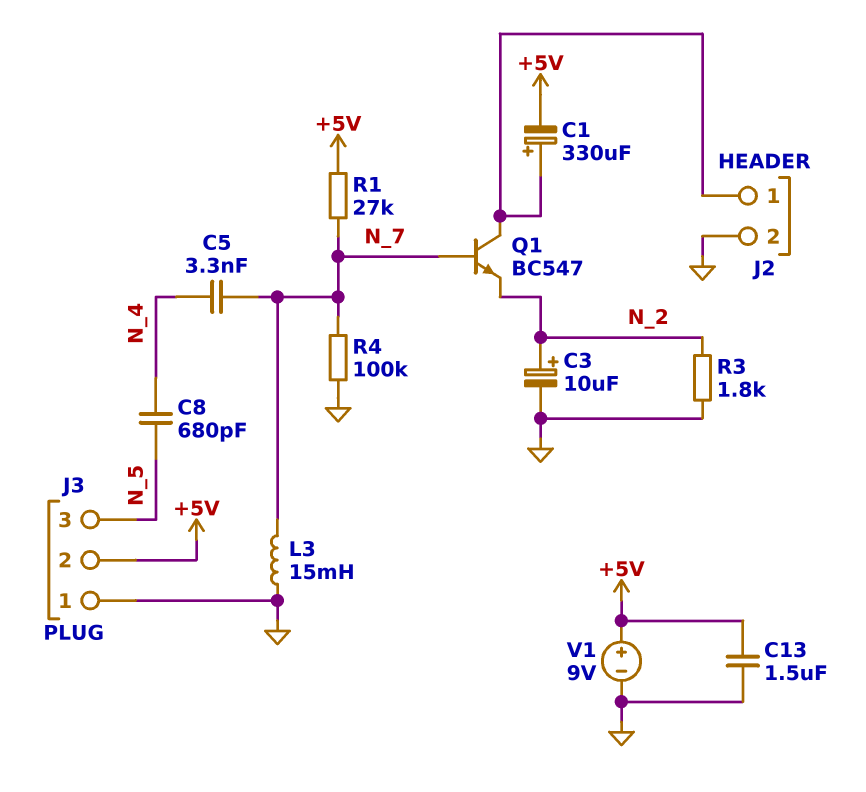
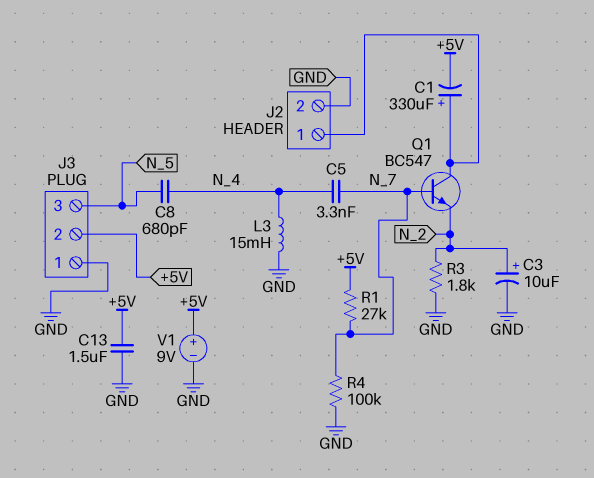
L3: 15mH (GND, N_7) -> 15mH (GND, N_4)

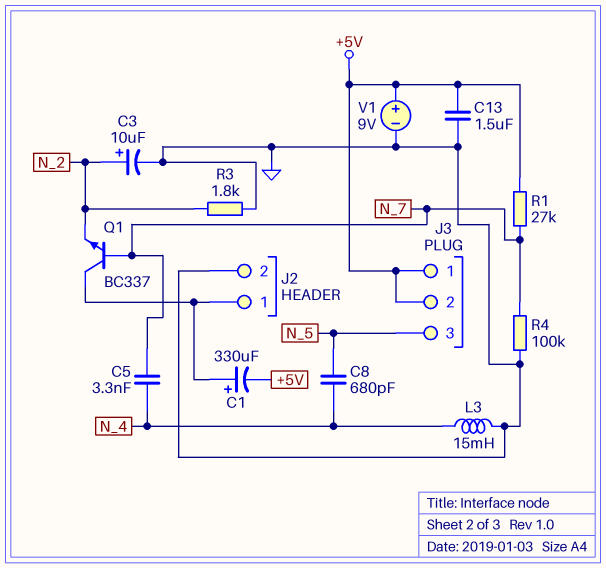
J3 pin 1: GND -> +5V
Q1: NPN BC547 (B N_7, C J2/1, E N_2) -> NPN BC337 (B N_7, C J2/1, E N_2)

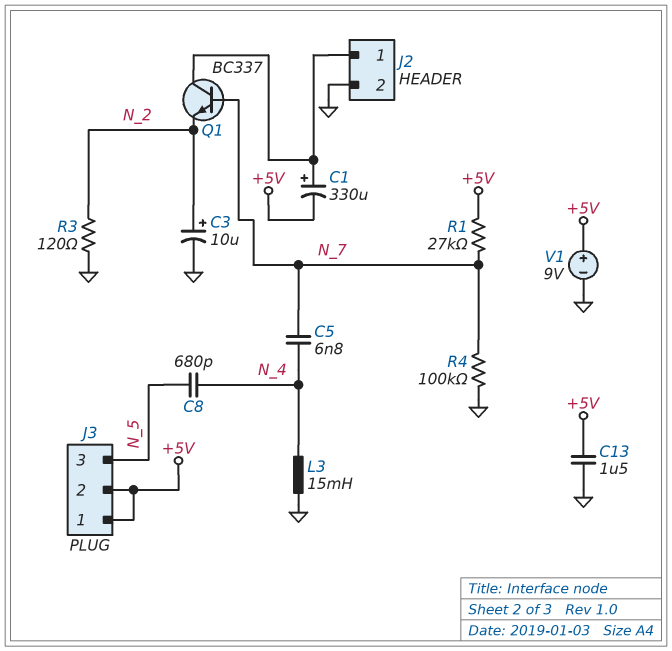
C5: 3.3nF (N_4, N_7) -> 6.8nF (N_4, N_7)
R3: 1.8k (GND, N_2) -> 120 (GND, N_2)

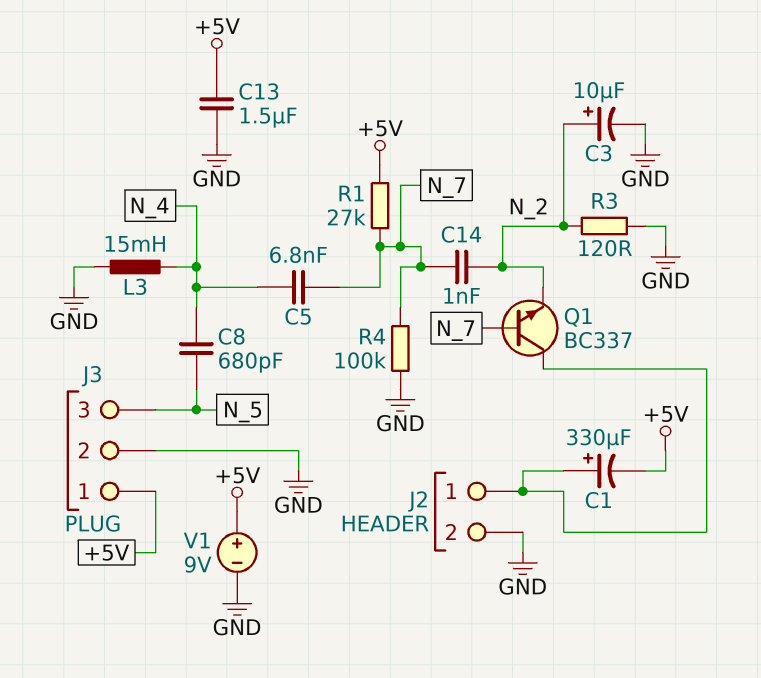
C14: none -> 1nF (N_2, N_7)
J3 pin 2: +5V -> GND

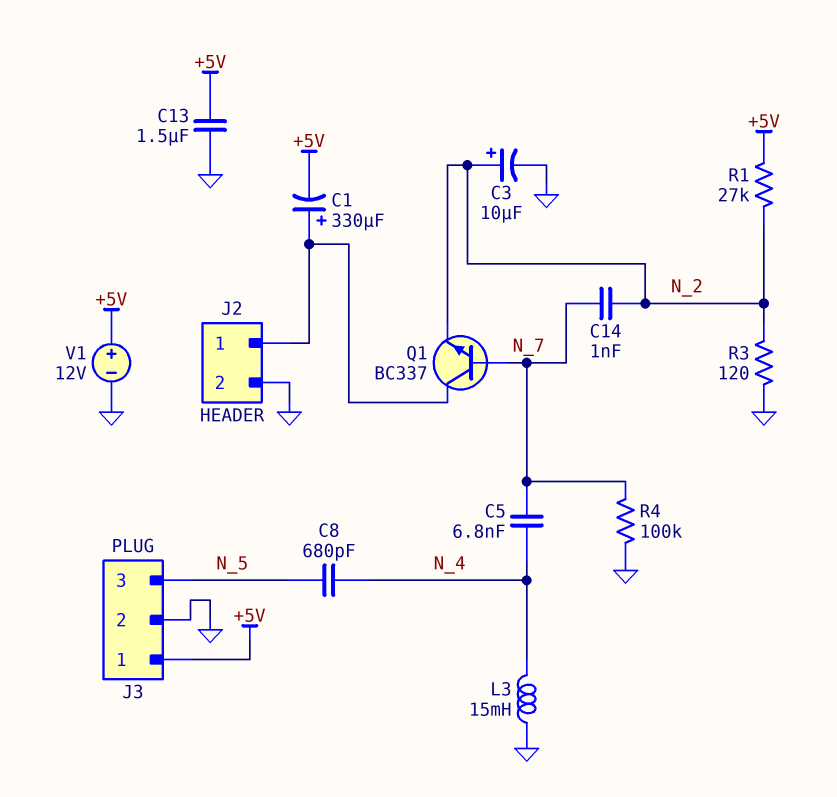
R1: 27k (+5V, N_7) -> 27k (+5V, N_2)
V1: 9V (plus +5V, minus GND) -> 12V (plus +5V, minus GND)

